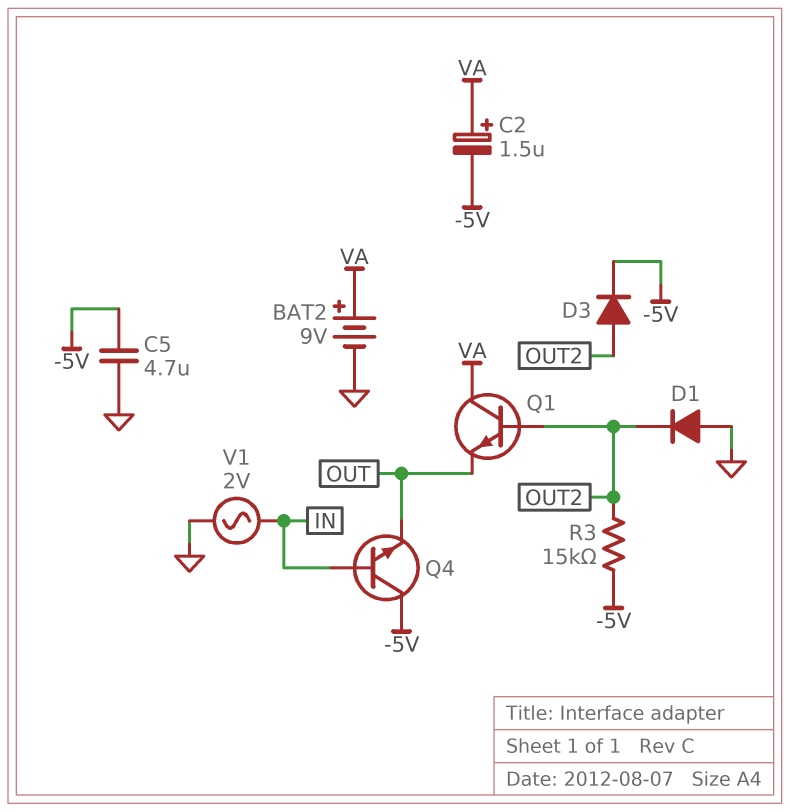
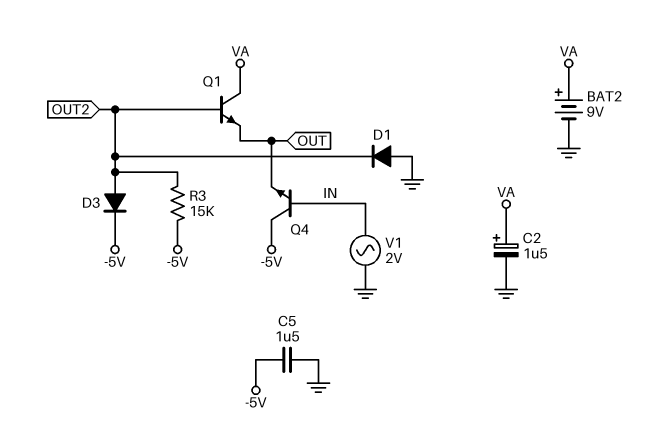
C2: 1.5uF (plus VA, minus -5V) -> 1.5uF (plus VA, minus GND)
C5: 4.7uF (-5V, GND) -> 1.5uF (-5V, GND)

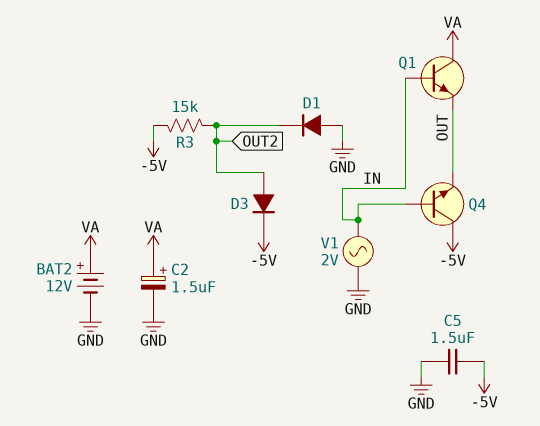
BAT2: 9V (plus VA, minus GND) -> 12V (plus VA, minus GND)
Q1: NPN (B OUT2, C VA, E OUT) -> NPN (B IN, C VA, E OUT)

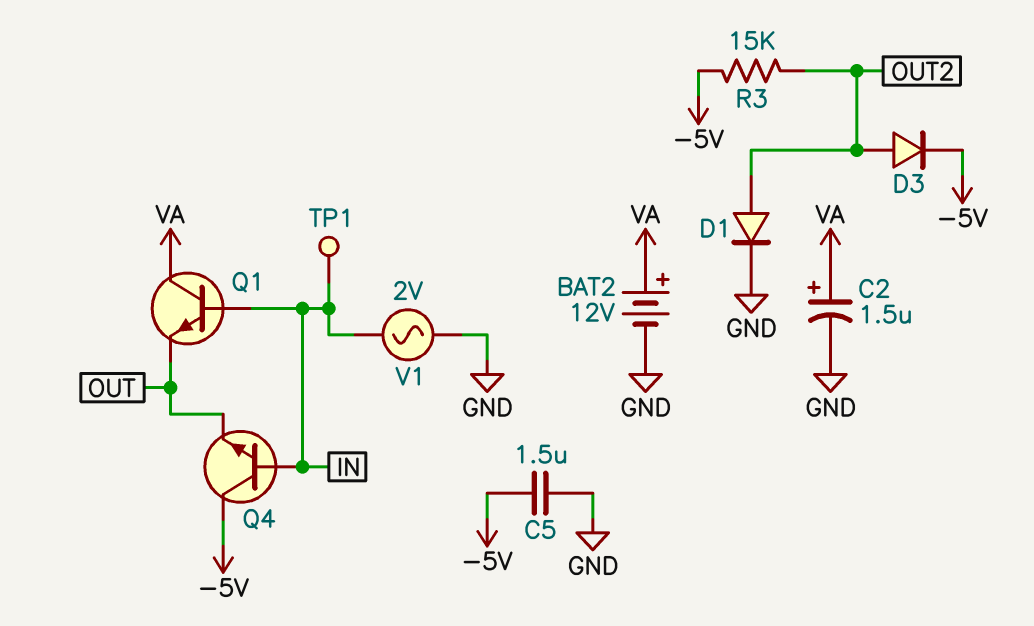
D1: diode (A GND, K OUT2) -> diode (A OUT2, K GND)
TP1: none -> test point (IN)

